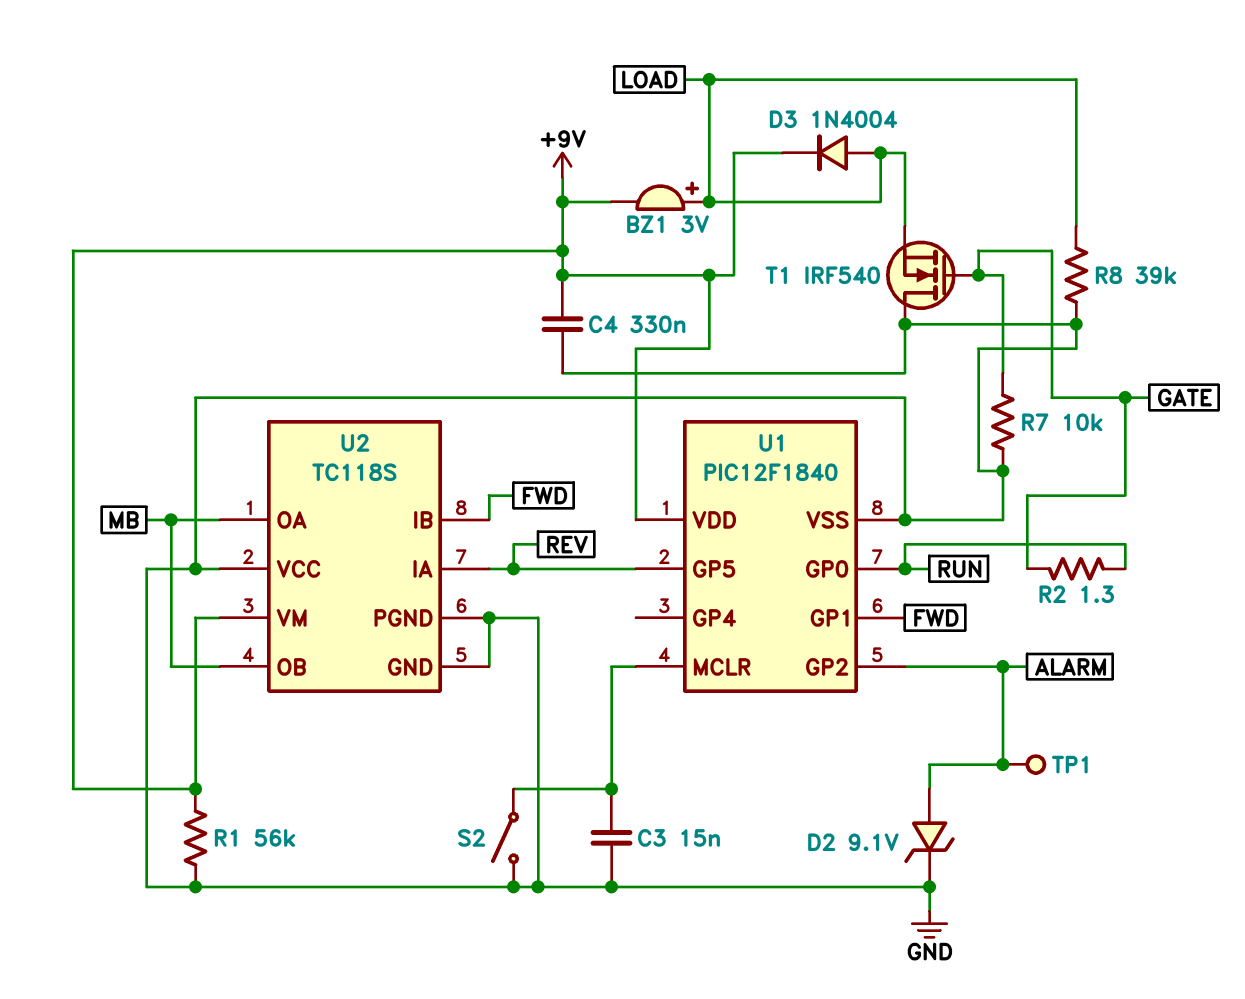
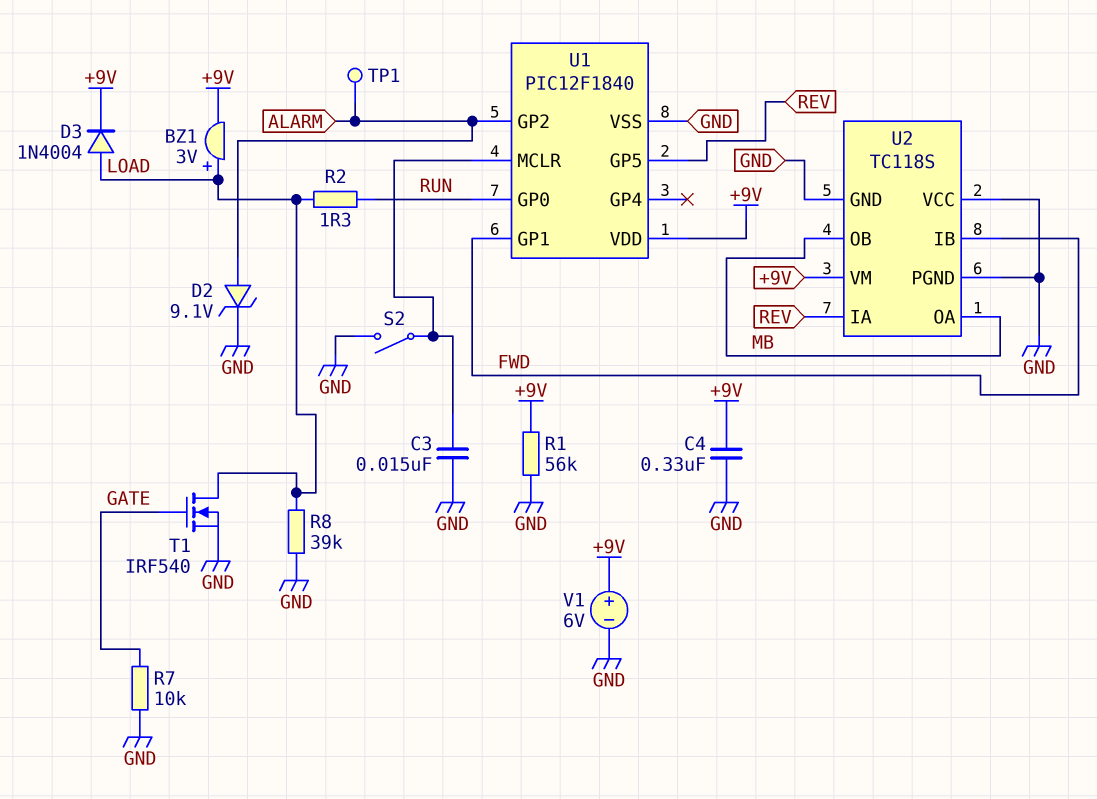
R2: 1.3 (GATE, RUN) -> 1.3 (LOAD, RUN)
T1: NMOS IRF540 (G GATE, D GND, S LOAD) -> NMOS IRF540 (G GATE, D LOAD, S GND)
V1: none -> 6V (plus +9V, minus GND)

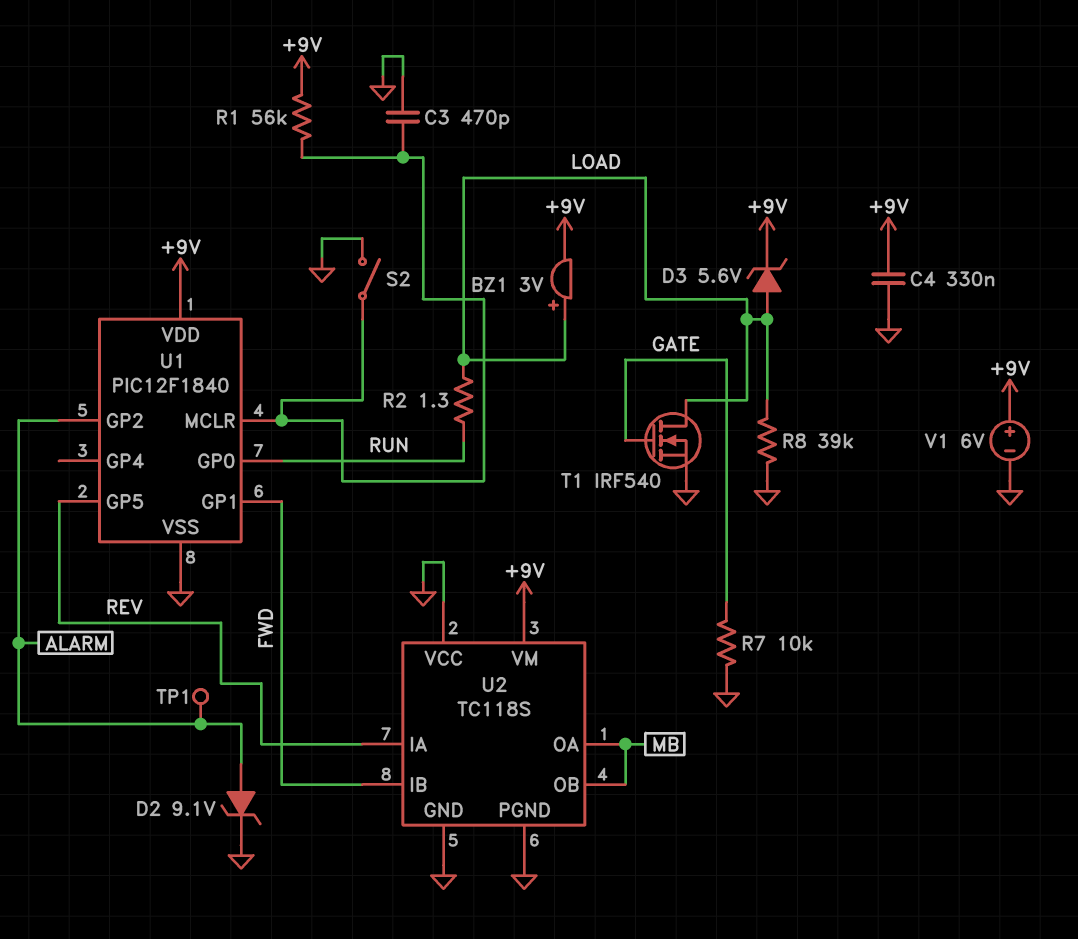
C3: 15nF (GND, U1/MCLR) -> 470pF (GND, U1/MCLR)
D3: diode 1N4004 (A LOAD, K +9V) -> zener 5.6V (A LOAD, K +9V)
R1: 56k (+9V, GND) -> 56k (+9V, U1/MCLR)

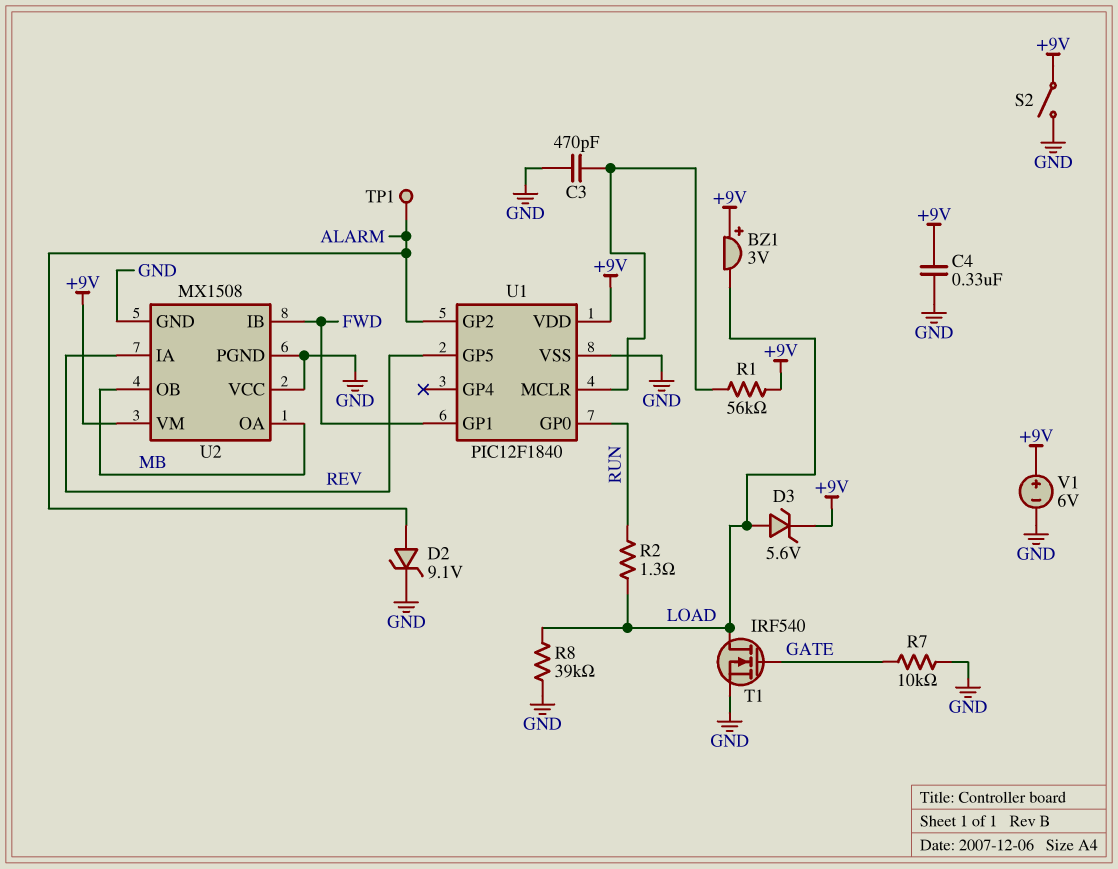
BZ1: buzzer 3V (plus LOAD, minus +9V) -> buzzer 3V (plus +9V, minus LOAD)
S2: switch (GND, U1/MCLR) -> switch (+9V, GND)
U2: TC118S -> MX1508

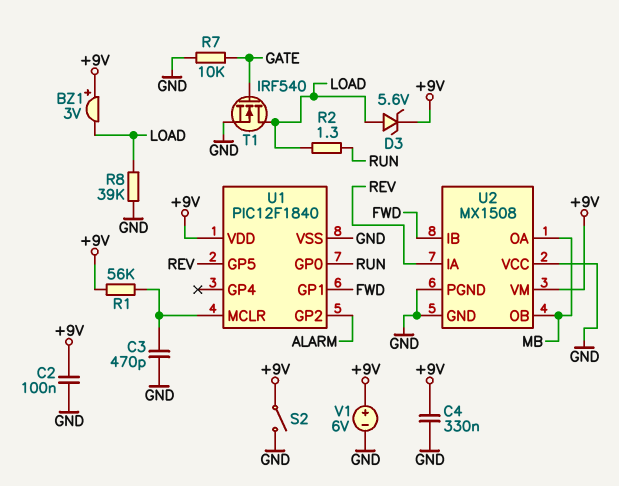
C2: none -> 100nF (+9V, GND)
D2: zener 9.1V (A ALARM, K GND) -> none
TP1: test point (ALARM) -> none

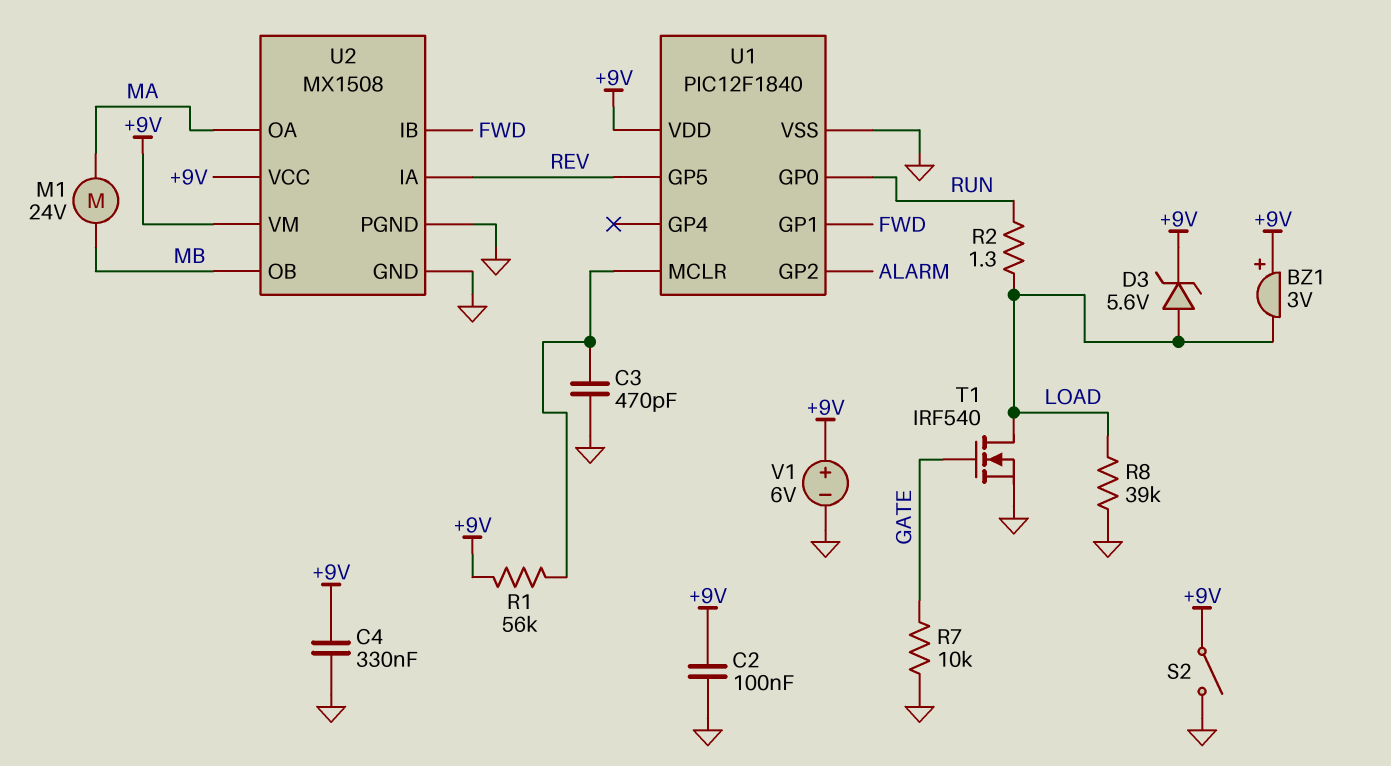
M1: none -> motor 24V (MA, MB)
U2 pin OA: MB -> MA
U2 pin VCC: GND -> +9V

